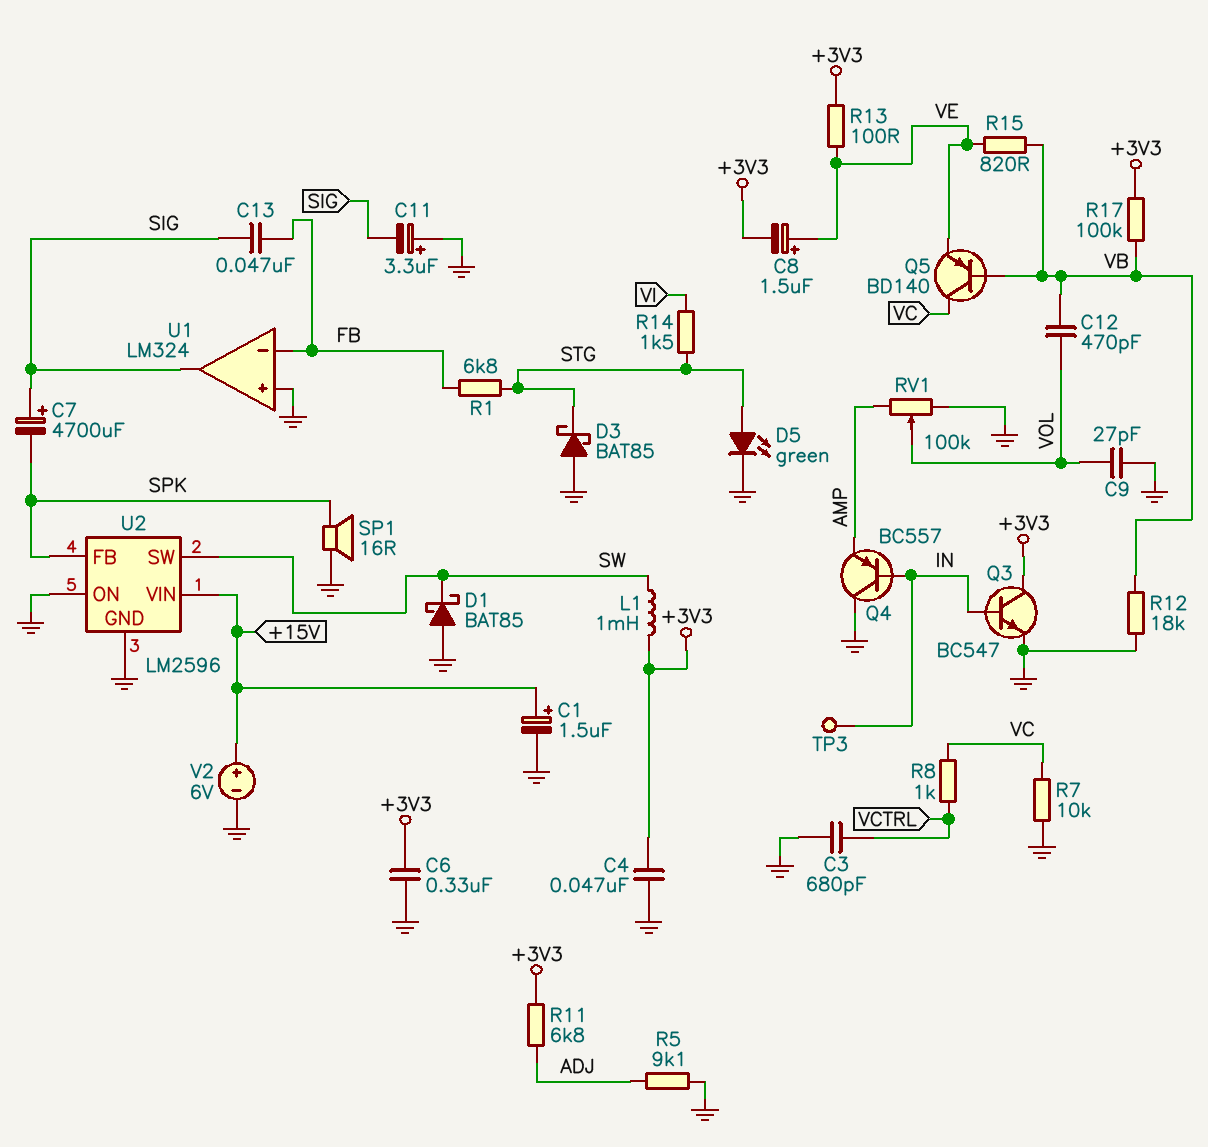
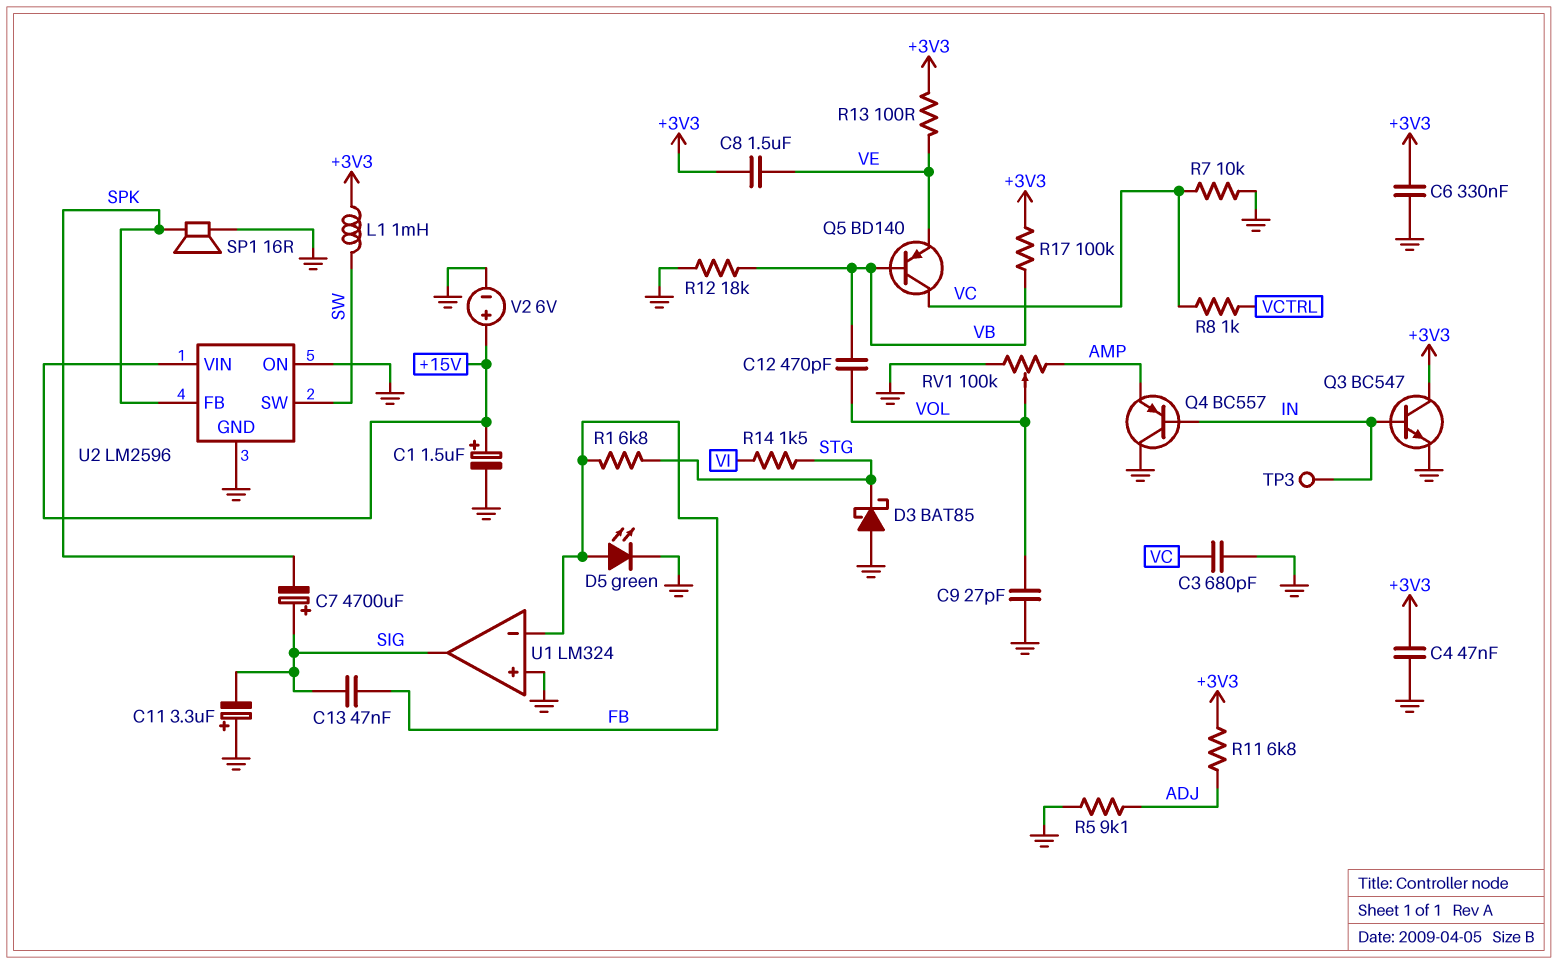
C3: 680pF (GND, VCTRL) -> 680pF (GND, VC)
C8: 1.5uF (plus VE, minus +3V3) -> 1.5uF (+3V3, VE)
D1: schottky BAT85 (A GND, K SW) -> none
D5: LED green (A STG, K GND) -> LED green (A FB, K GND)
R15: 820 (VB, VE) -> none

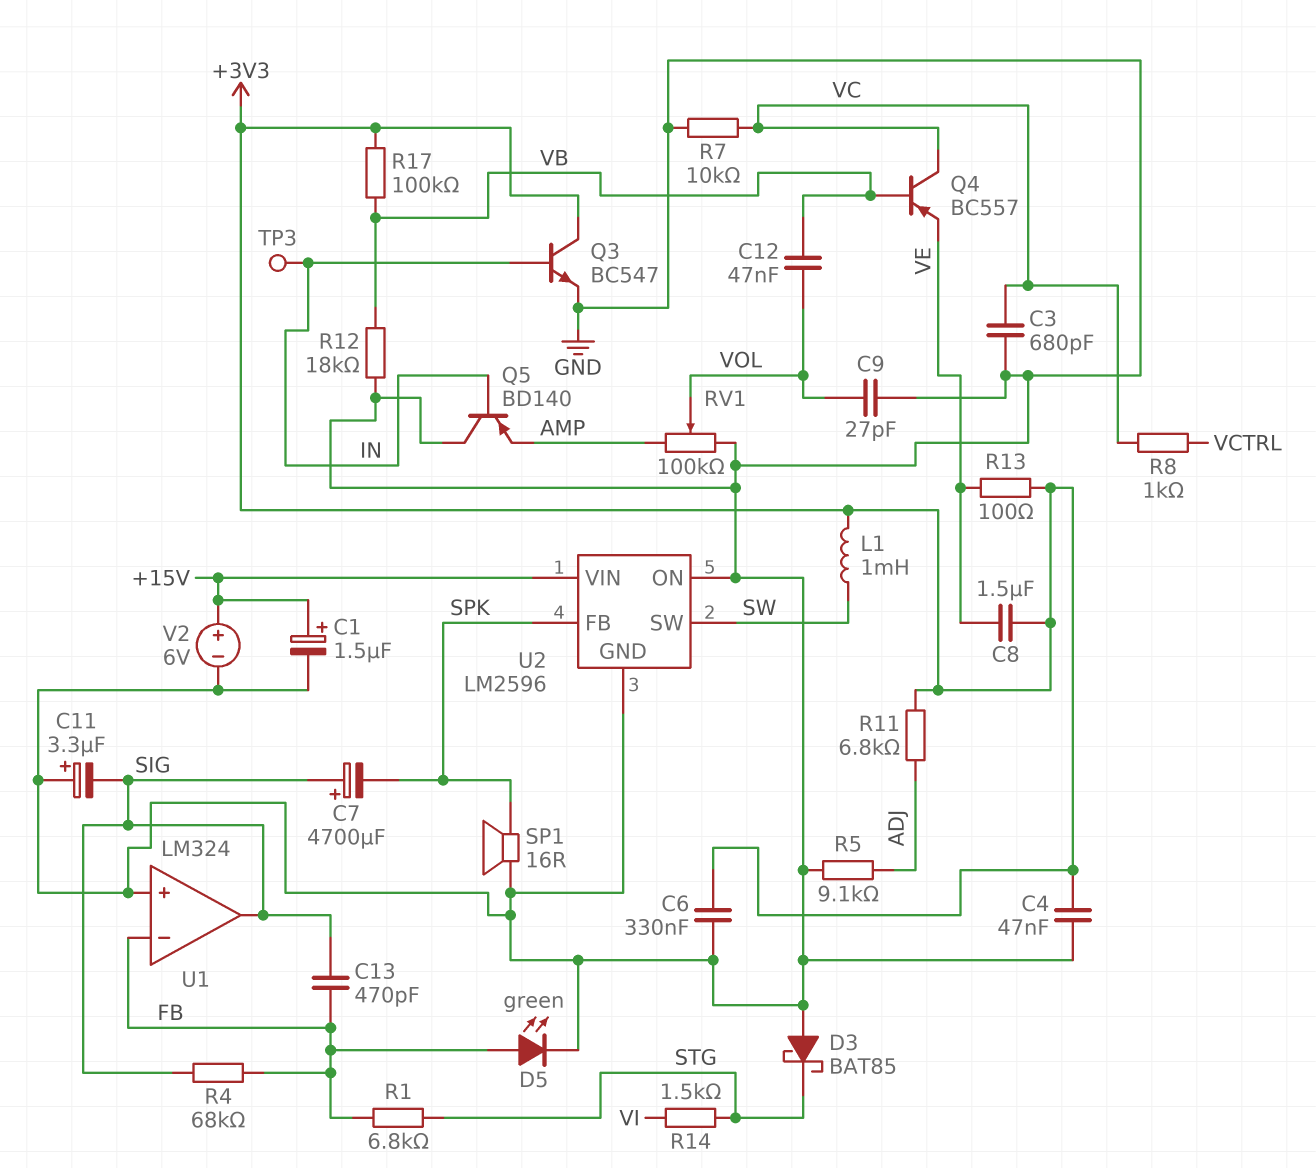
C12: 470pF (VB, VOL) -> 47nF (VB, VOL)
C13: 47nF (FB, SIG) -> 470pF (FB, SIG)
Q4: PNP BC557 (B IN, C GND, E AMP) -> PNP BC557 (B VB, C VC, E VE)
Q5: PNP BD140 (B VB, C VC, E VE) -> PNP BD140 (B IN, C GND, E AMP)
R4: none -> 68k (FB, SIG)

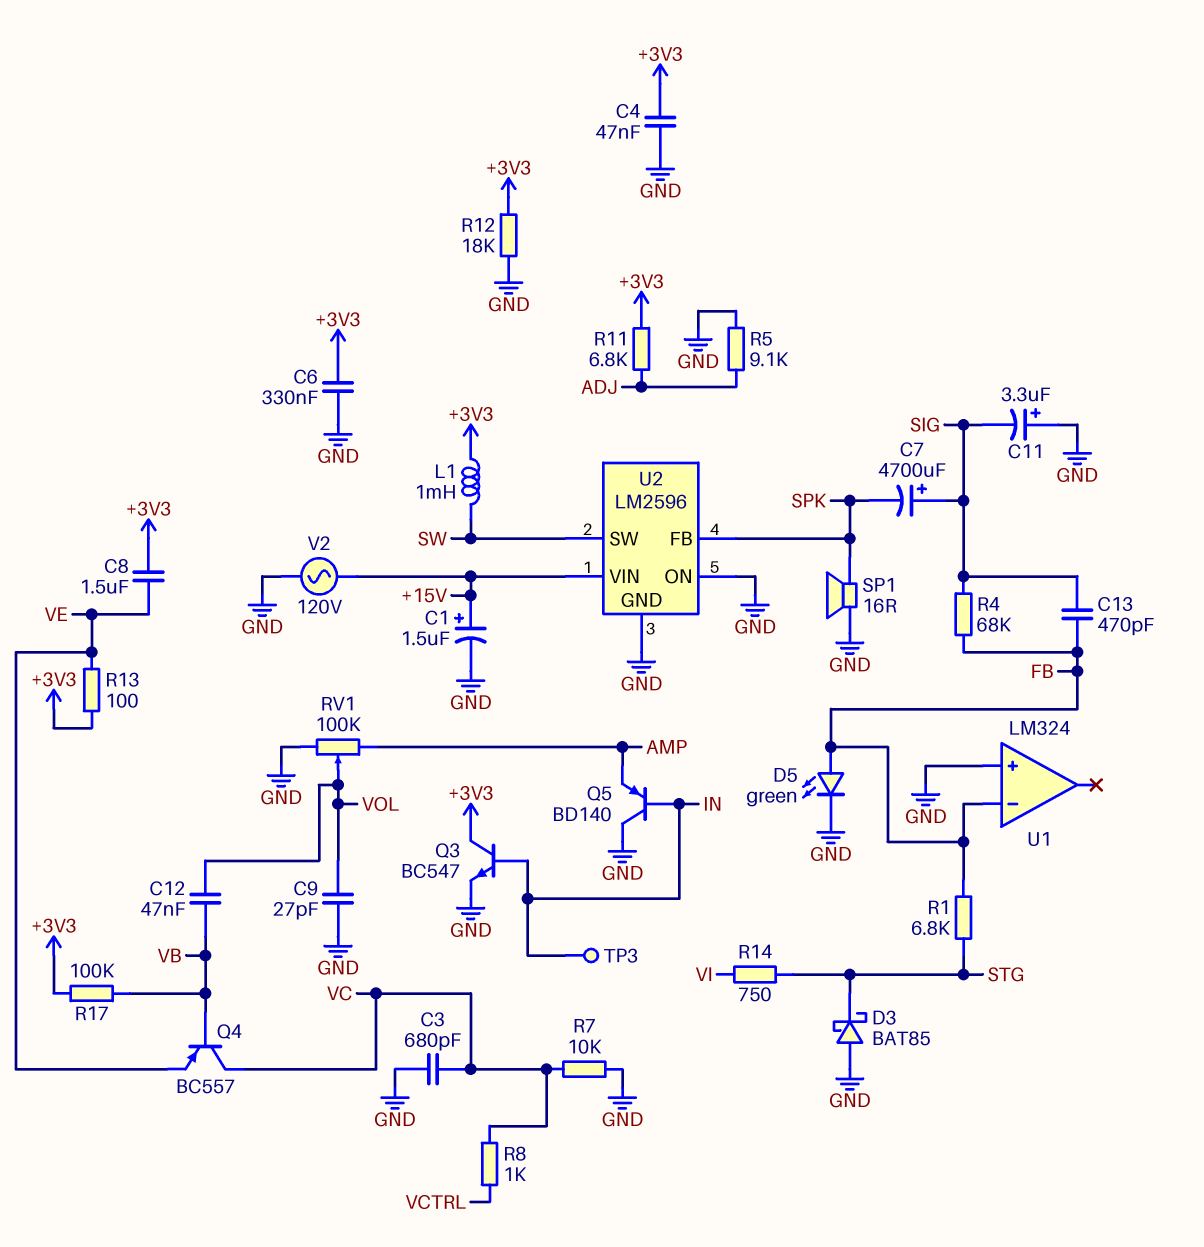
R12: 18k (GND, VB) -> 18k (+3V3, GND)
R14: 1.5k (STG, VI) -> 750 (STG, VI)
U1 pin out: SIG -> none
V2: 6V (plus +15V, minus GND) -> AC 120V (+15V, GND)

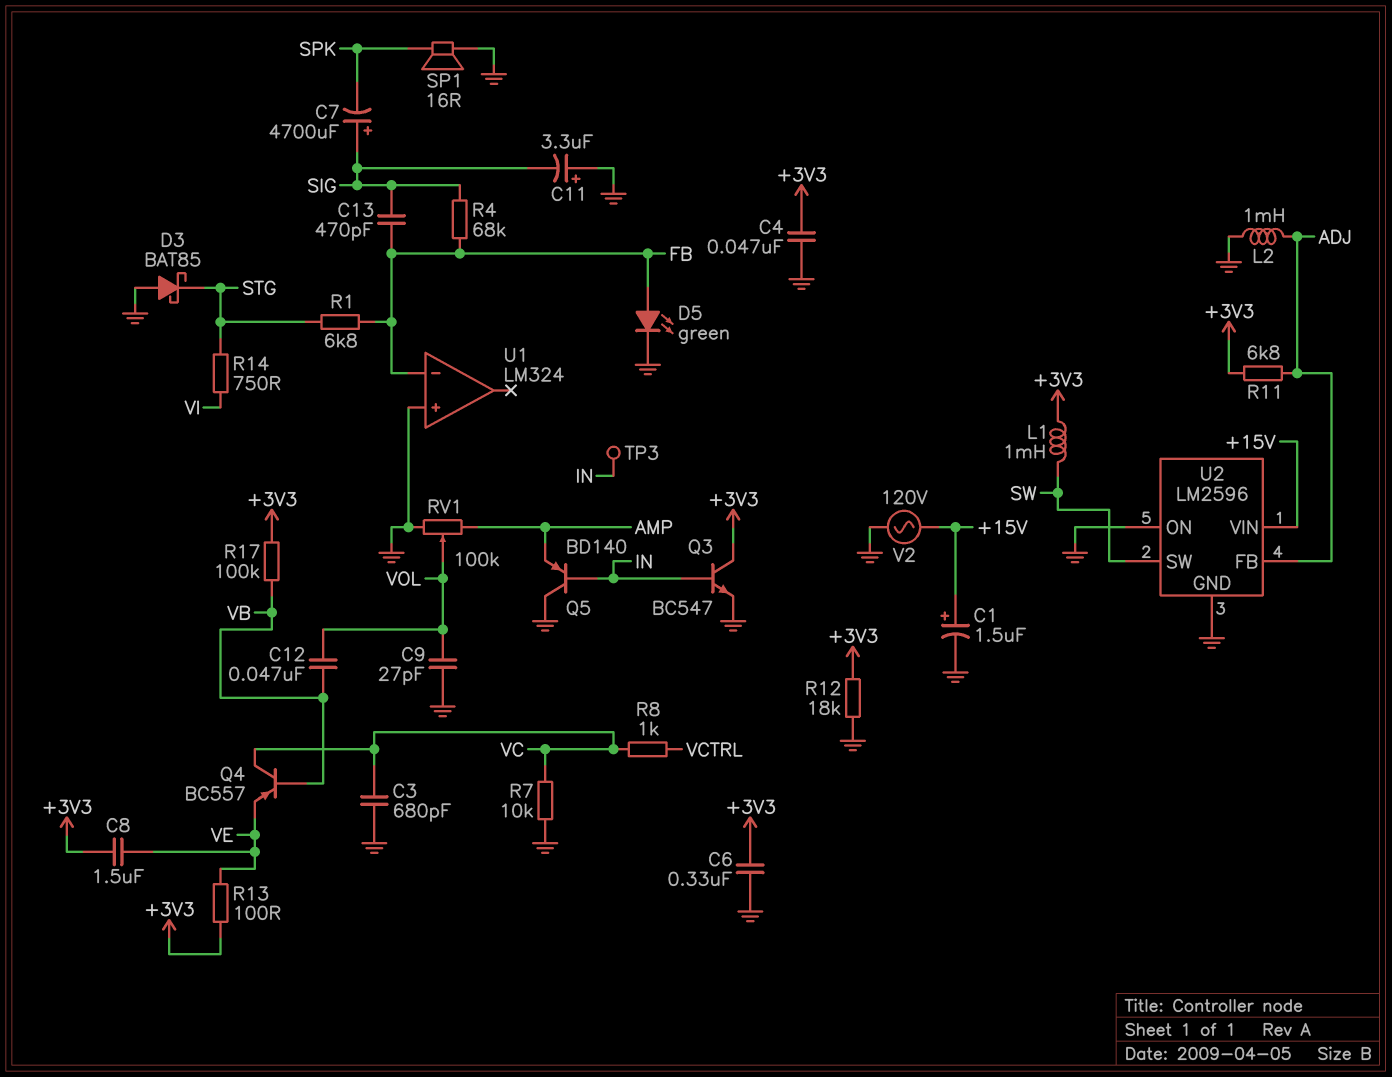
L2: none -> 1mH (ADJ, GND)
R5: 9.1k (ADJ, GND) -> none
U2 pin FB: SPK -> ADJ

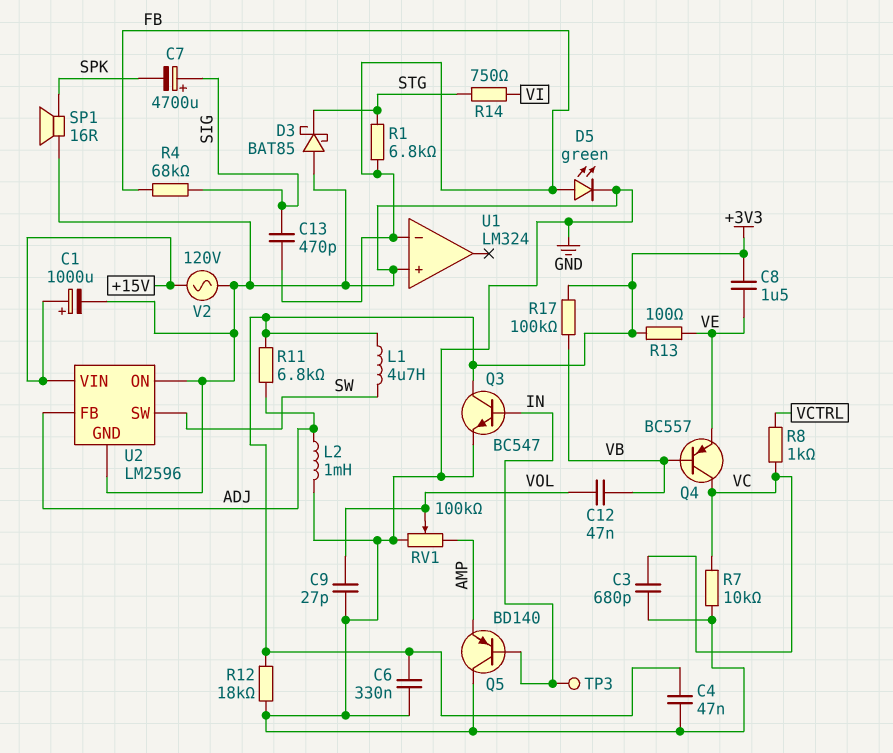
C1: 1.5uF (plus +15V, minus GND) -> 1000uF (plus +15V, minus GND)
C11: 3.3uF (plus GND, minus SIG) -> none
L1: 1mH (+3V3, SW) -> 4.7uH (+3V3, SW)

